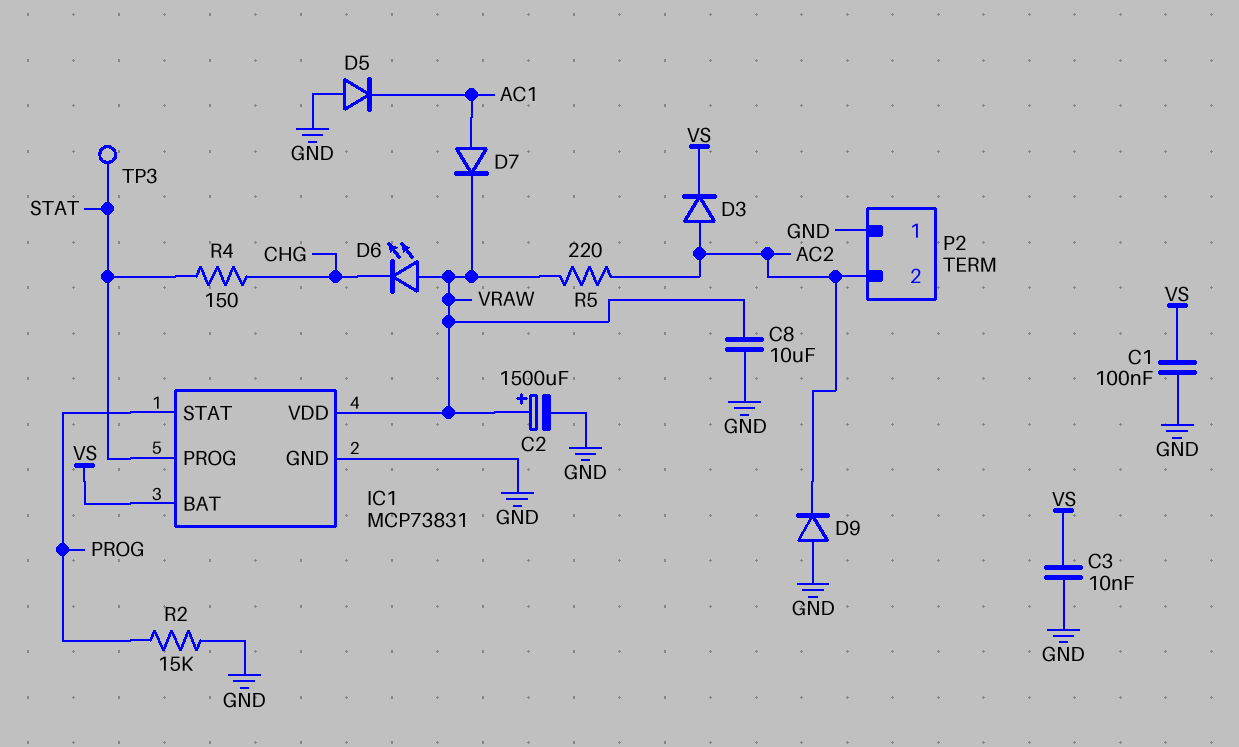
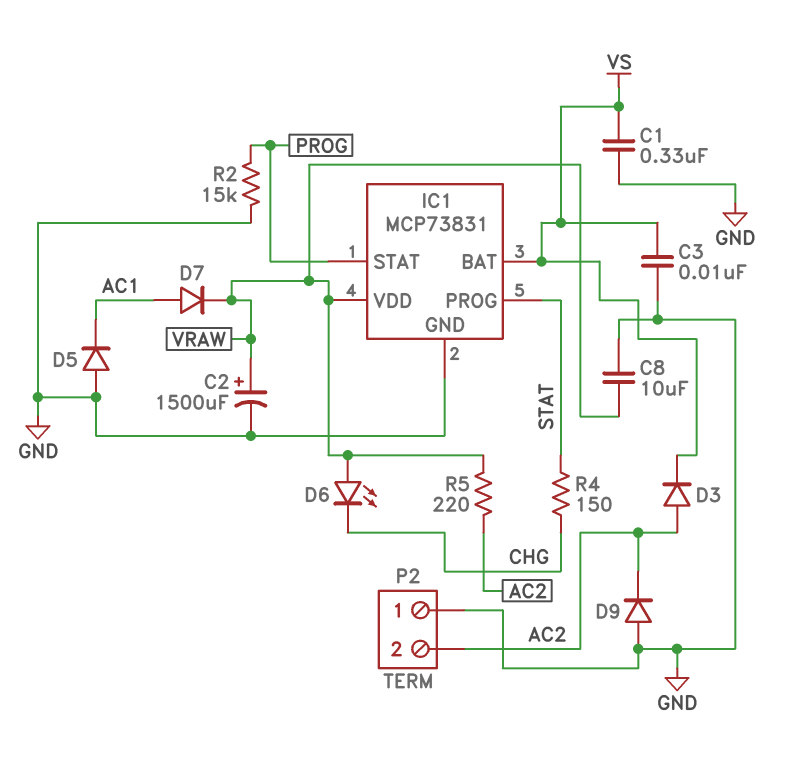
C1: 100nF (GND, VS) -> 330nF (GND, VS)
TP3: test point (STAT) -> none

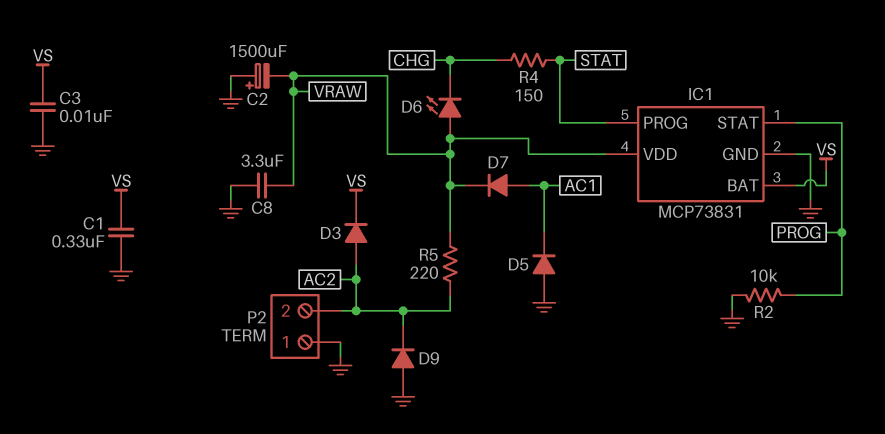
C2: 1500uF (plus VRAW, minus GND) -> 1500uF (plus GND, minus VRAW)
C8: 10uF (GND, VRAW) -> 3.3uF (GND, VRAW)
R2: 15k (GND, PROG) -> 10k (GND, PROG)

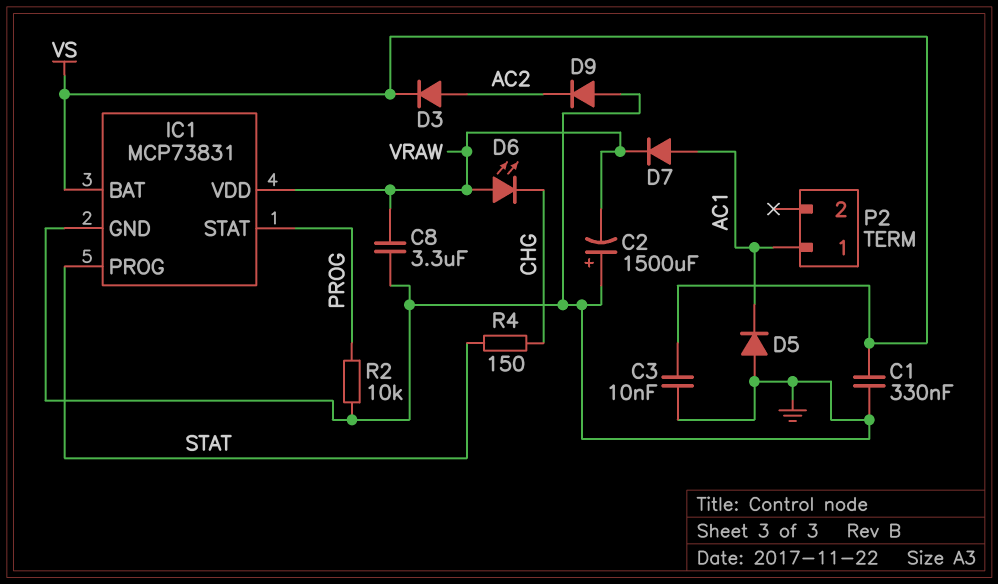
P2 pin 1: GND -> AC1
P2 pin 2: AC2 -> none
R5: 220 (AC2, VRAW) -> none

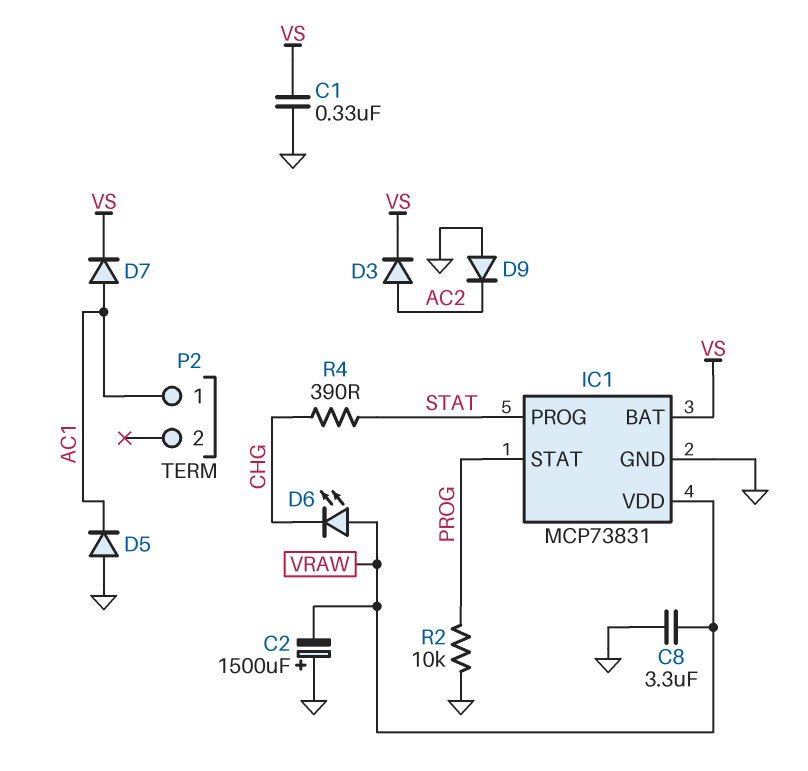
C3: 10nF (GND, VS) -> none
D7: diode (A AC1, K VRAW) -> diode (A AC1, K VS)
R4: 150 (CHG, STAT) -> 390 (CHG, STAT)

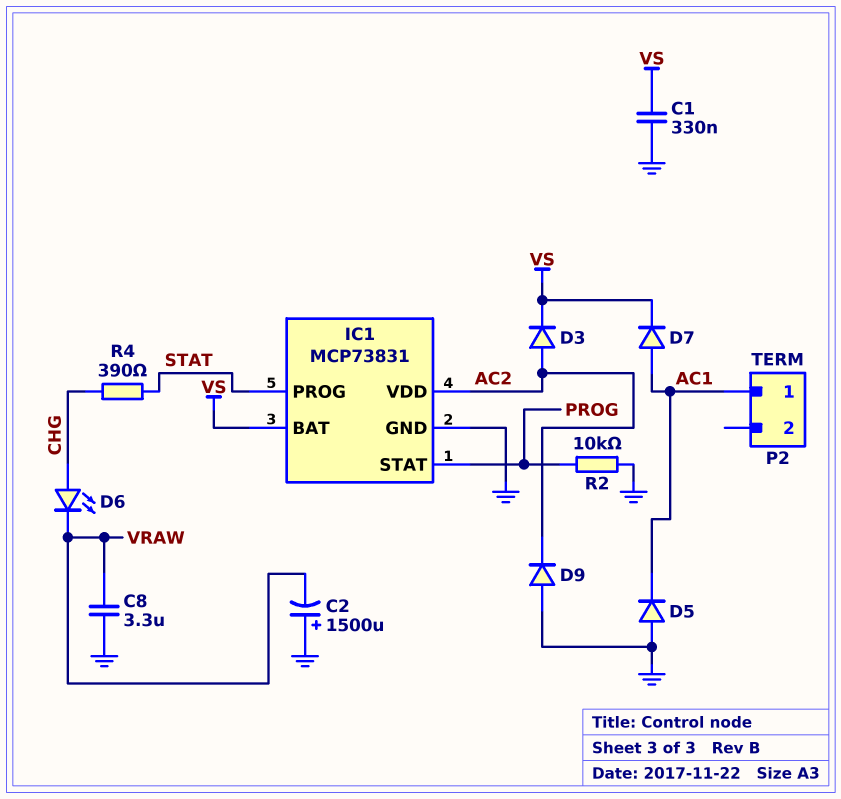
D6: LED (A VRAW, K CHG) -> LED (A CHG, K VRAW)
IC1 pin VDD: VRAW -> AC2

